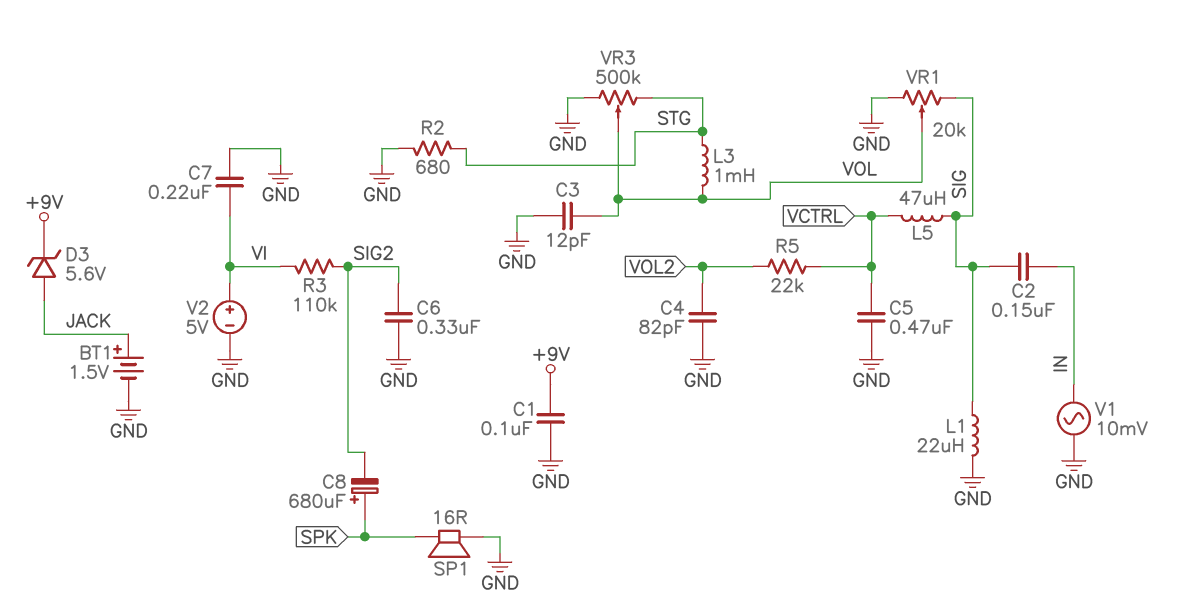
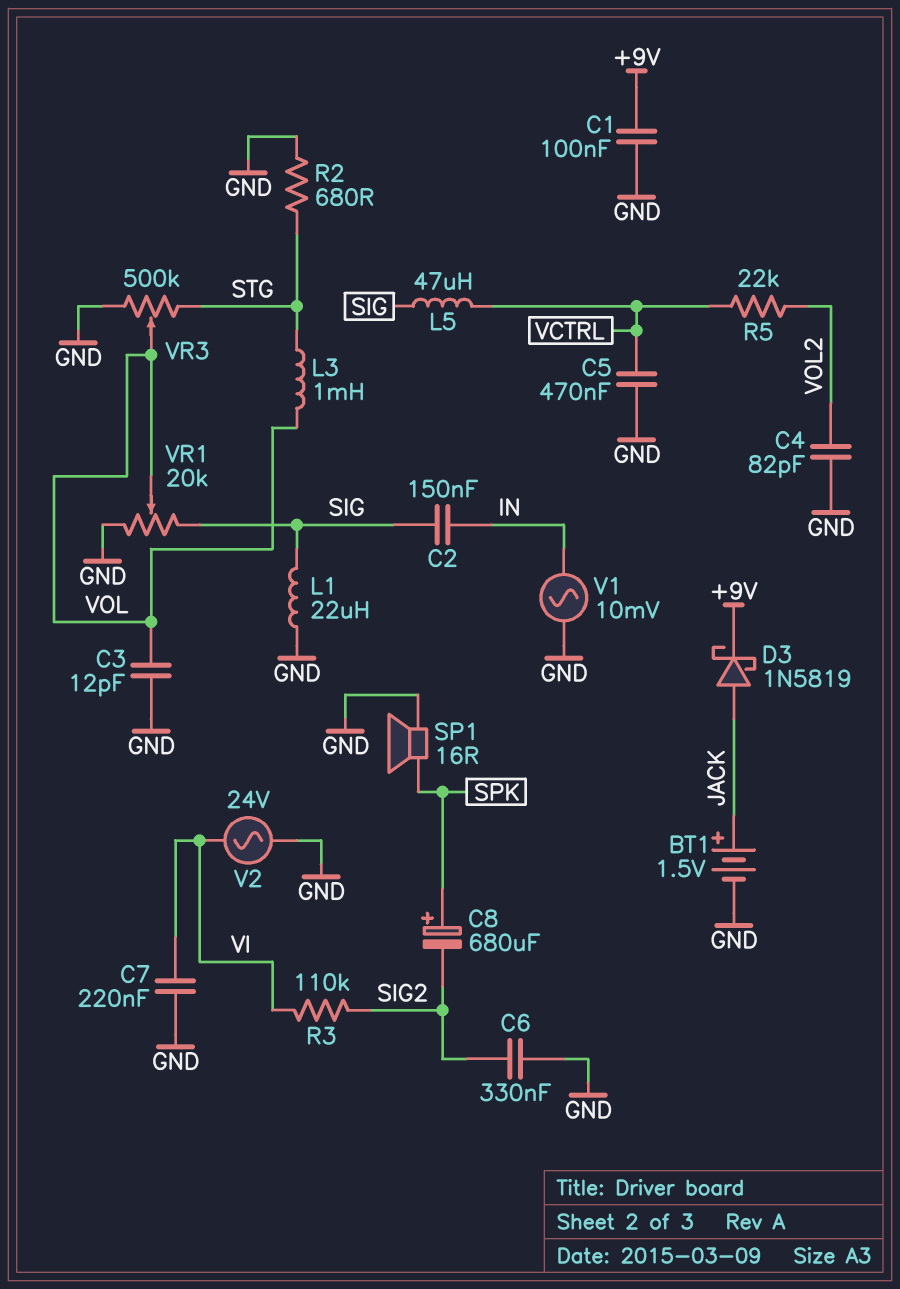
D3: zener 5.6V (A JACK, K +9V) -> schottky 1N5819 (A JACK, K +9V)
V2: 5V (plus VI, minus GND) -> AC 24V (GND, VI)

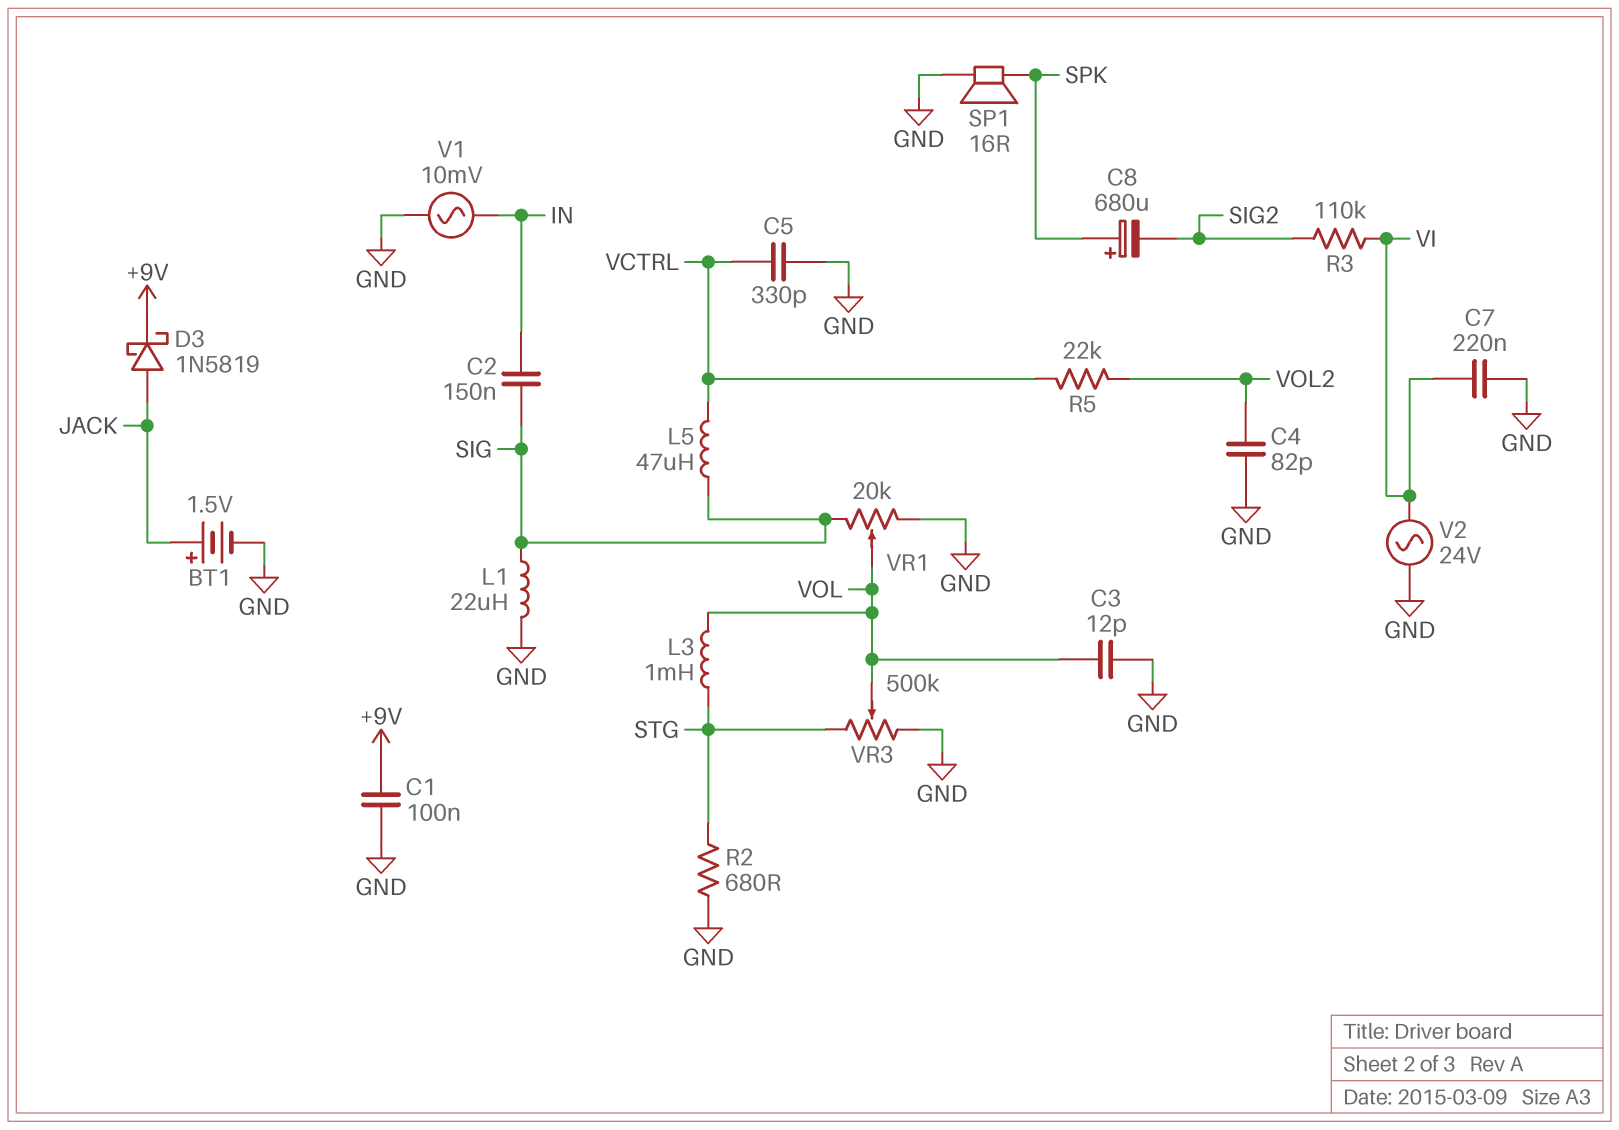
C5: 470nF (GND, VCTRL) -> 330pF (GND, VCTRL)
C6: 330nF (GND, SIG2) -> none

